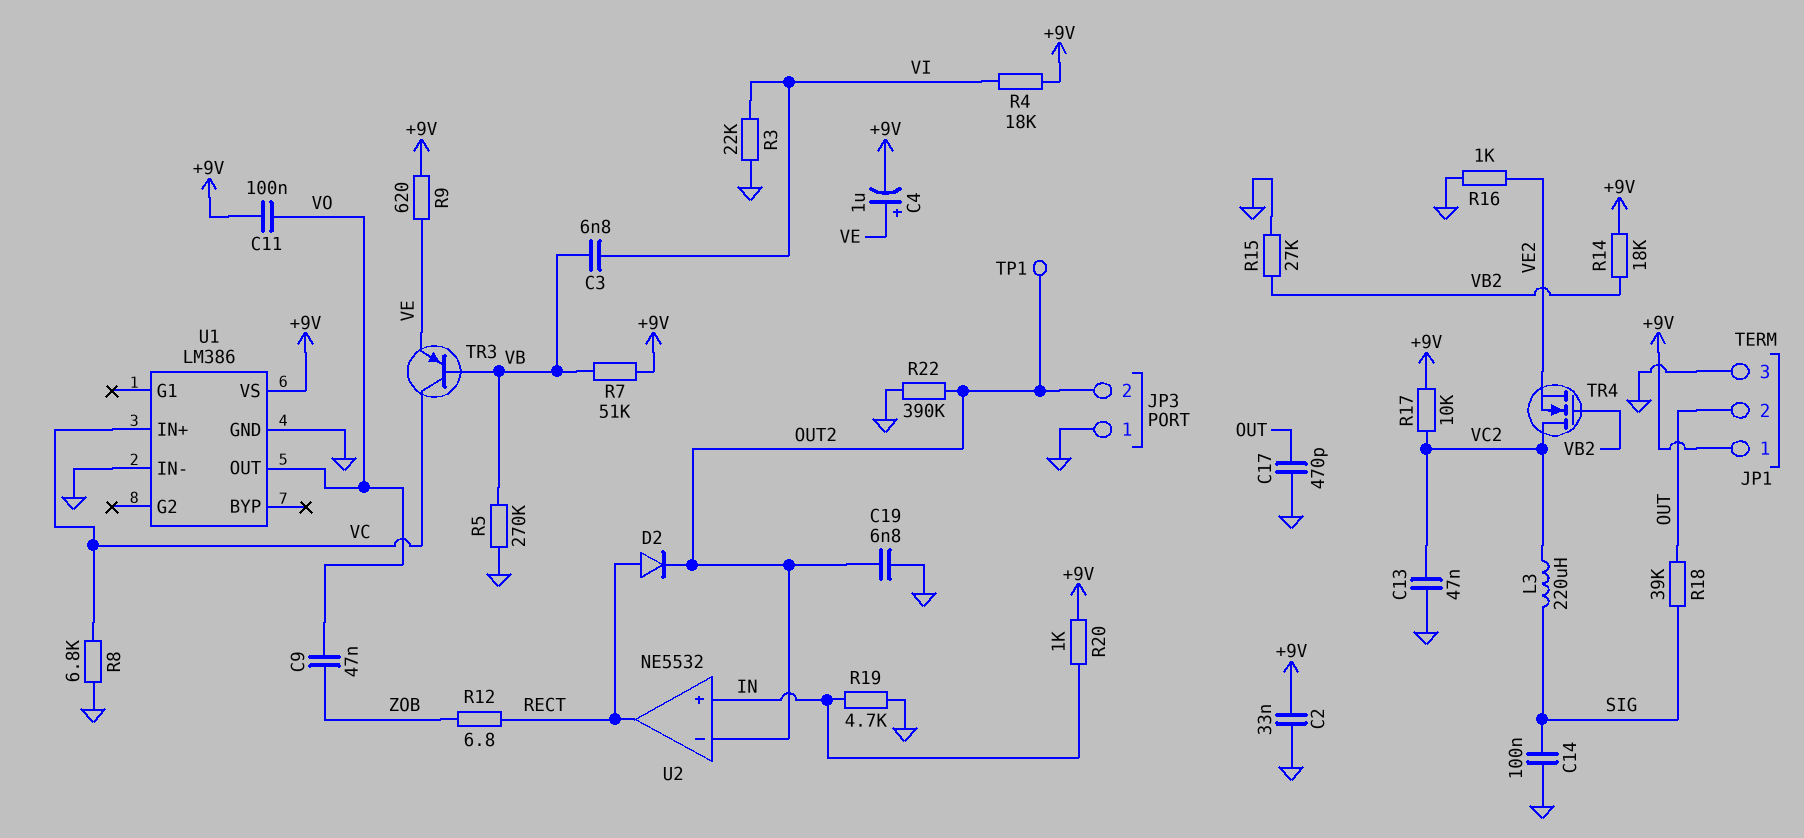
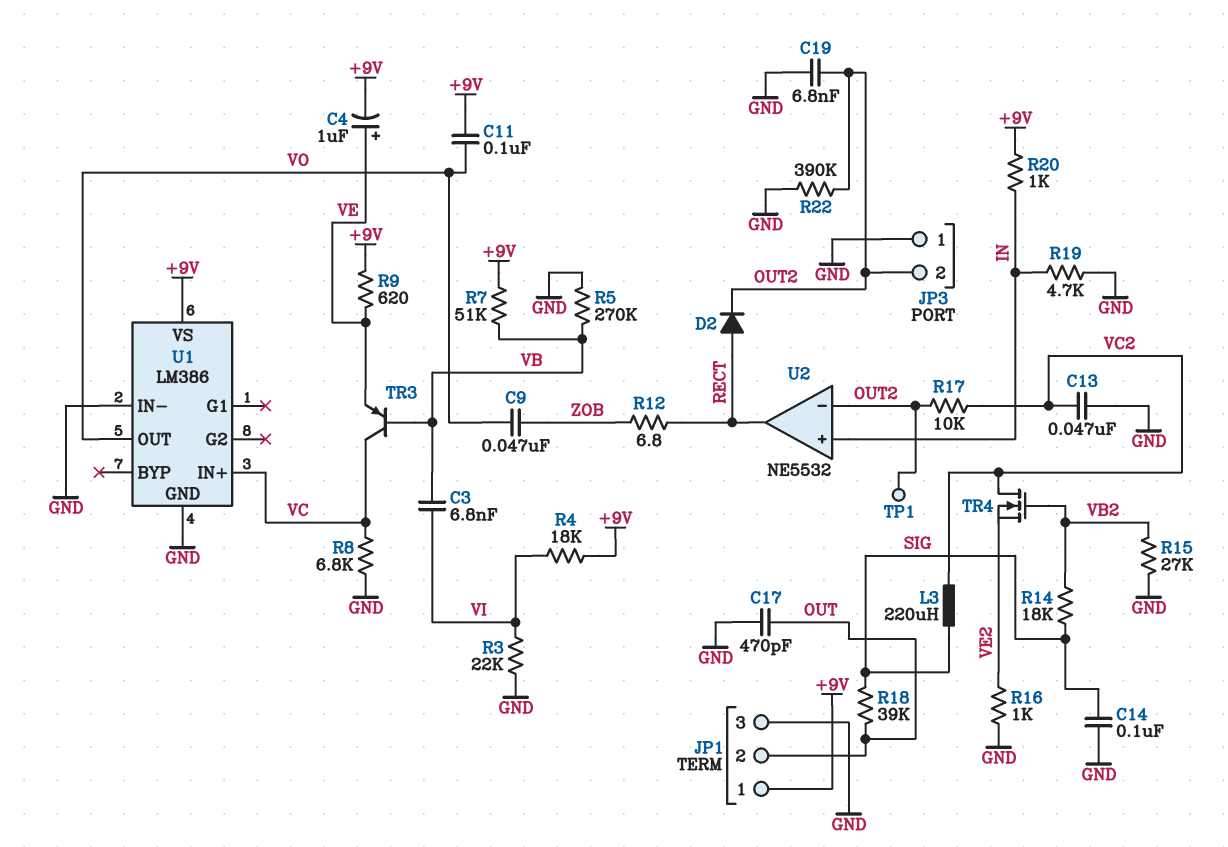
C2: 33nF (+9V, GND) -> none
R14: 18k (+9V, VB2) -> 18k (SIG, VB2)
R17: 10k (+9V, VC2) -> 10k (OUT2, VC2)

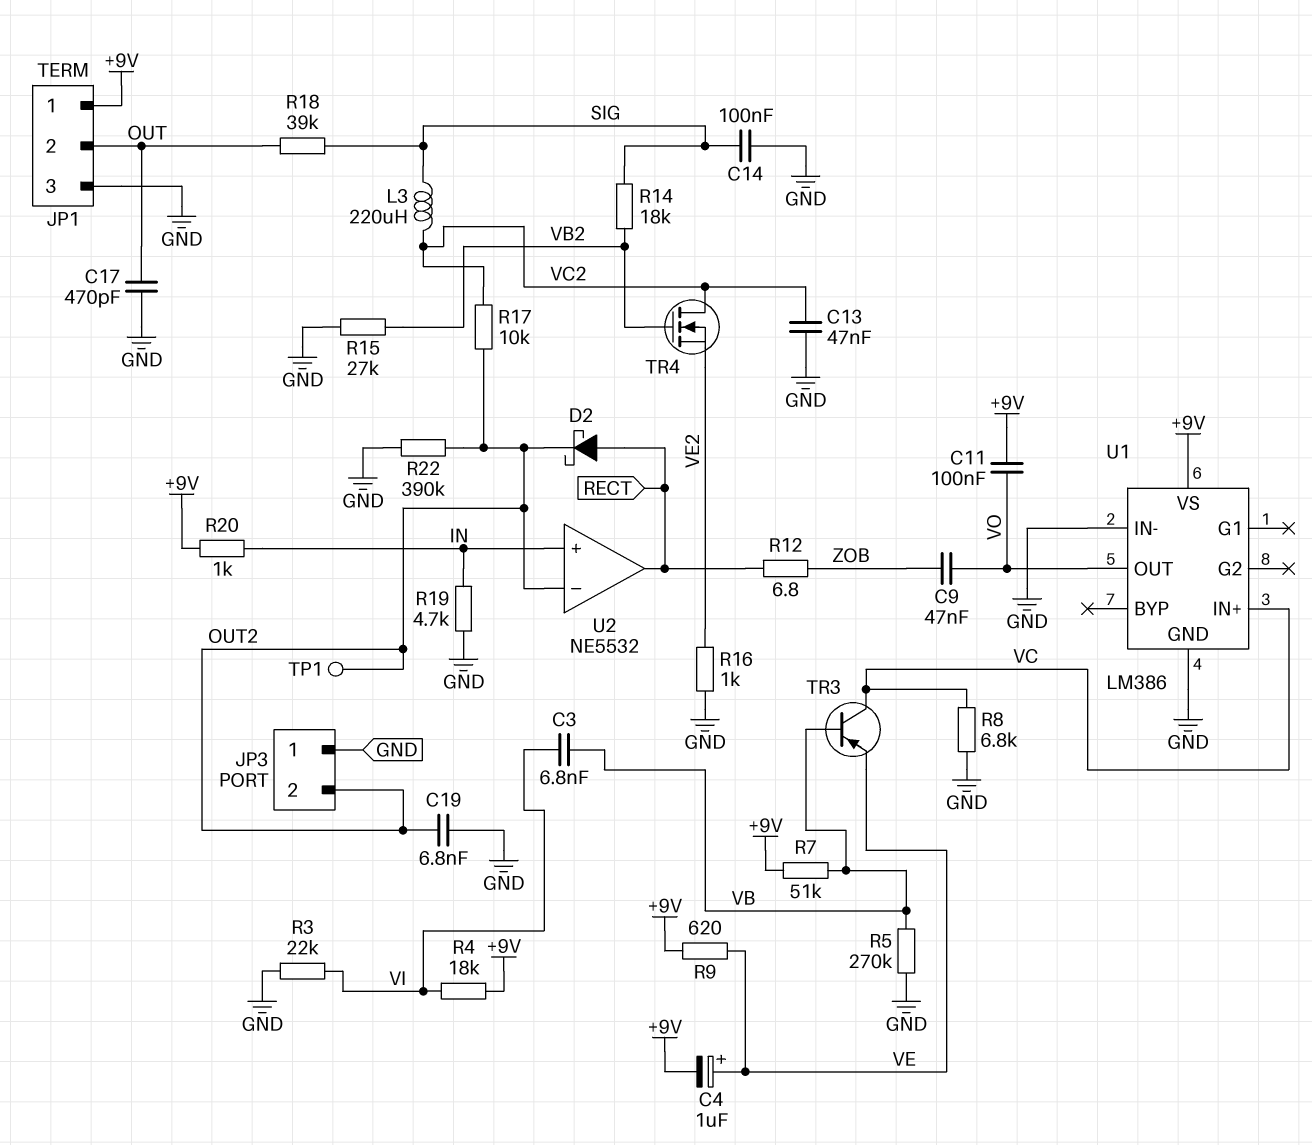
D2: diode (A RECT, K OUT2) -> schottky (A RECT, K OUT2)

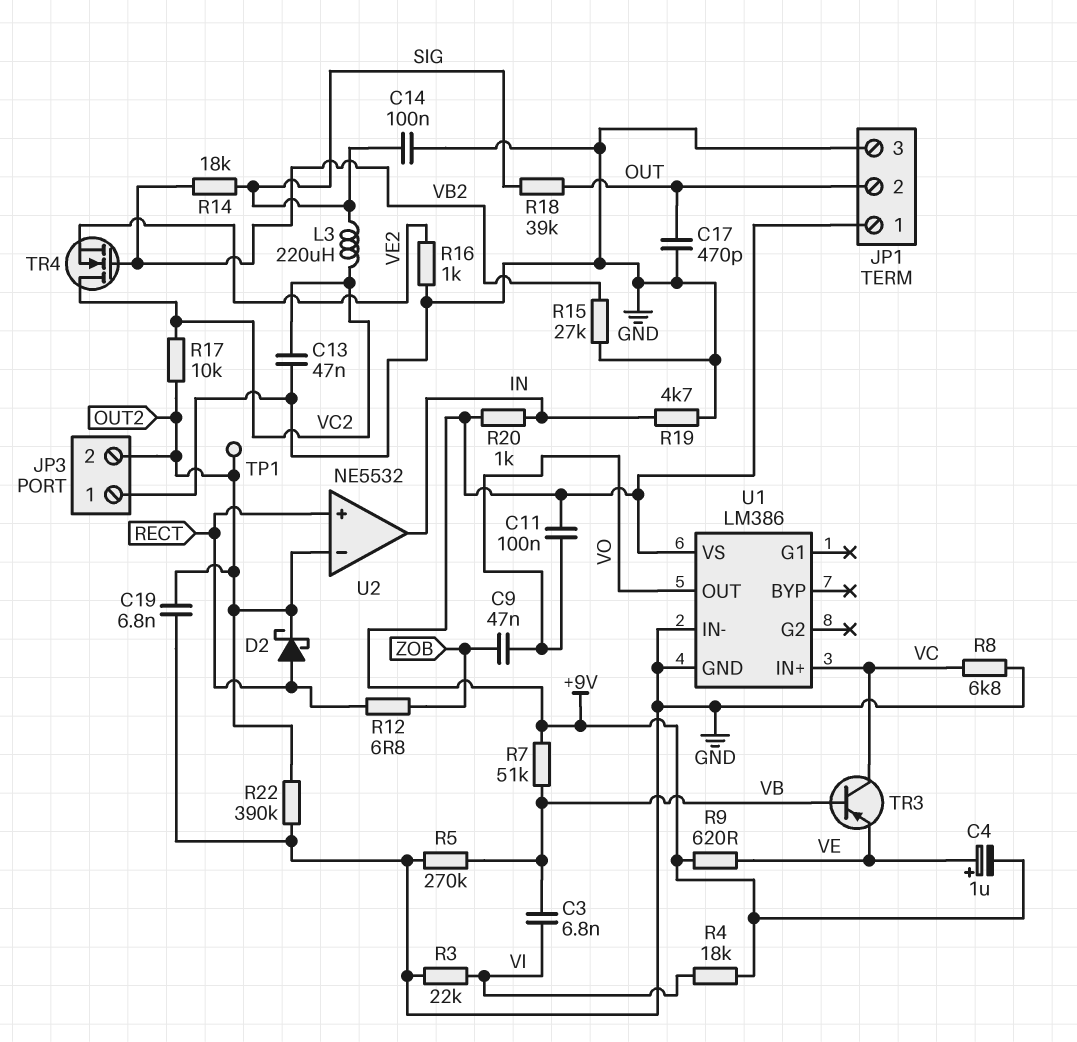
U2 pin in+: IN -> RECT
U2 pin out: RECT -> IN

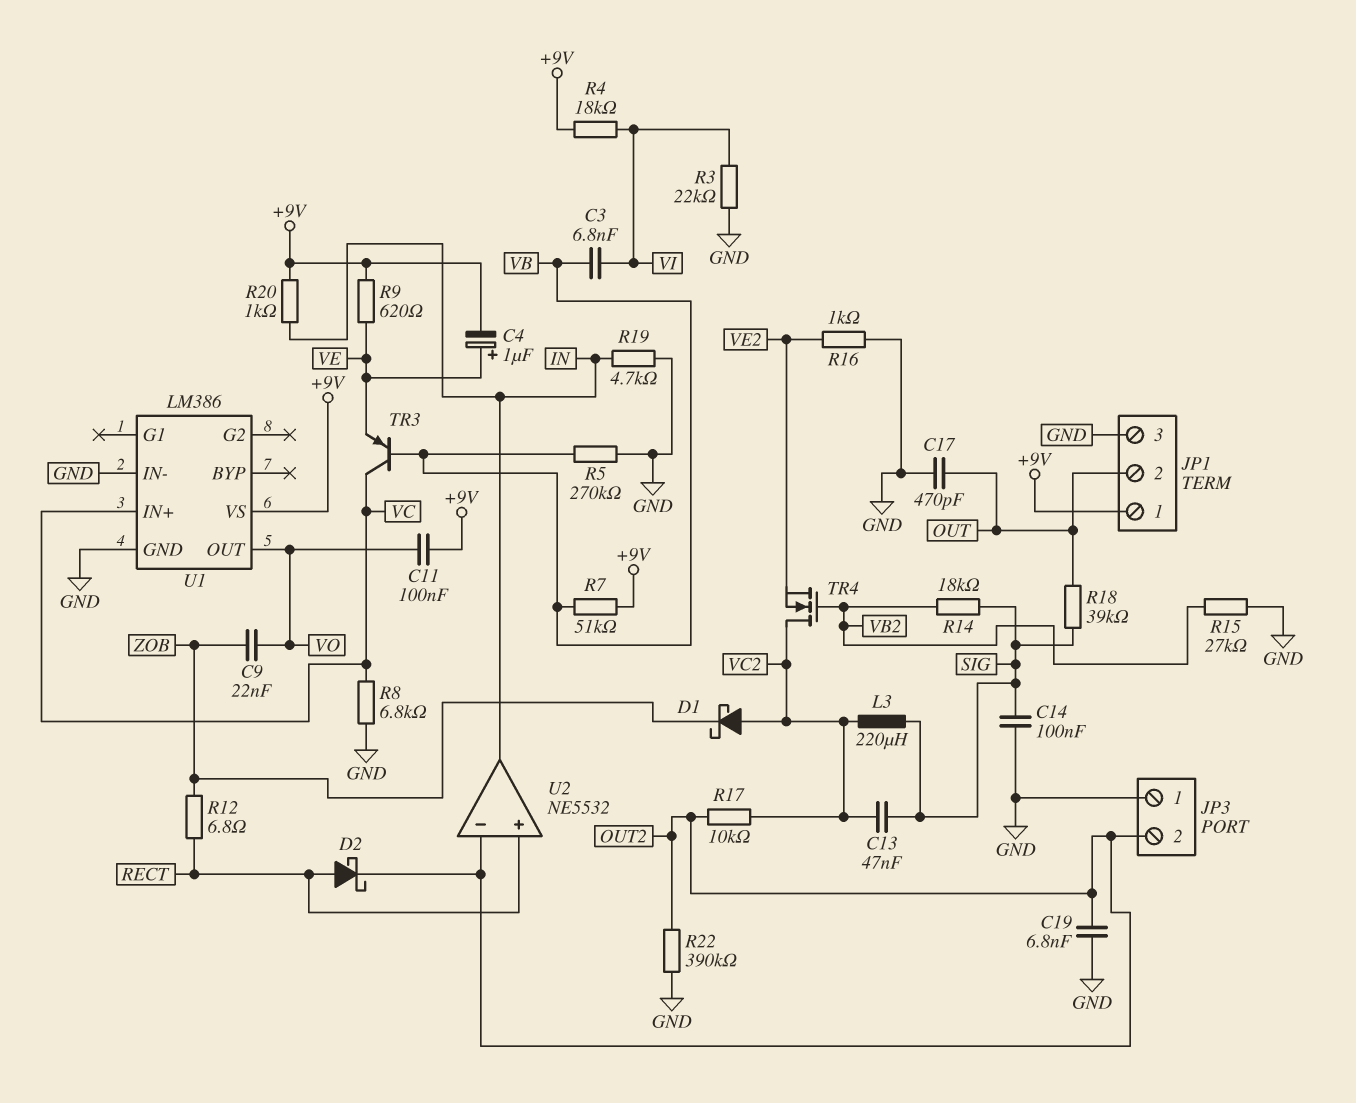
C9: 47nF (VO, ZOB) -> 22nF (VO, ZOB)
C13: 47nF (GND, VC2) -> 47nF (SIG, VC2)
D1: none -> schottky (A VC2, K ZOB)
TP1: test point (OUT2) -> none

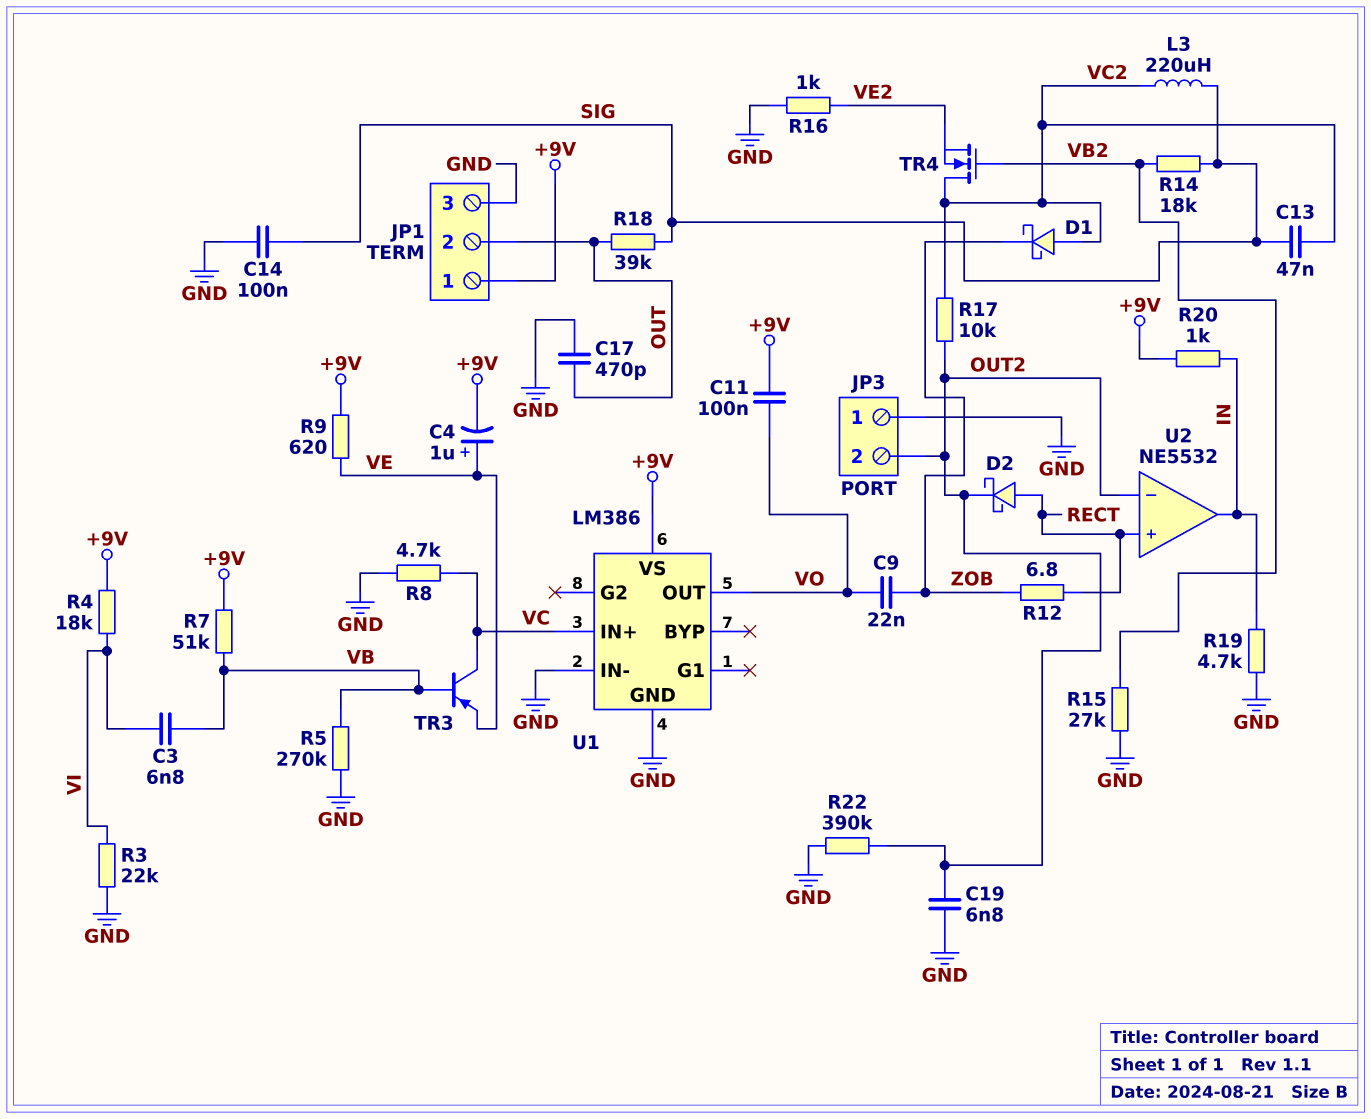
R8: 6.8k (GND, VC) -> 4.7k (GND, VC)

